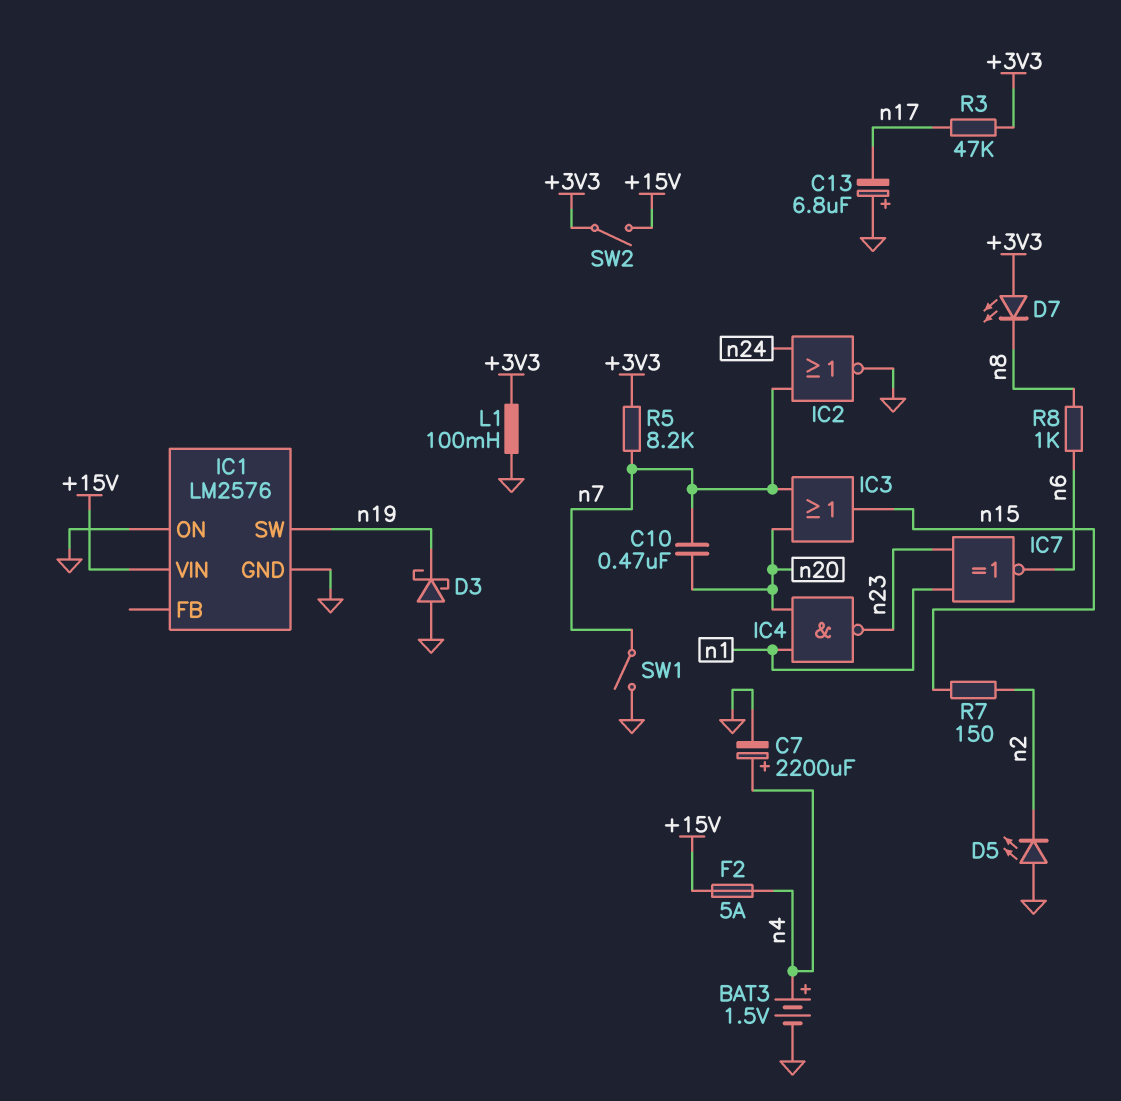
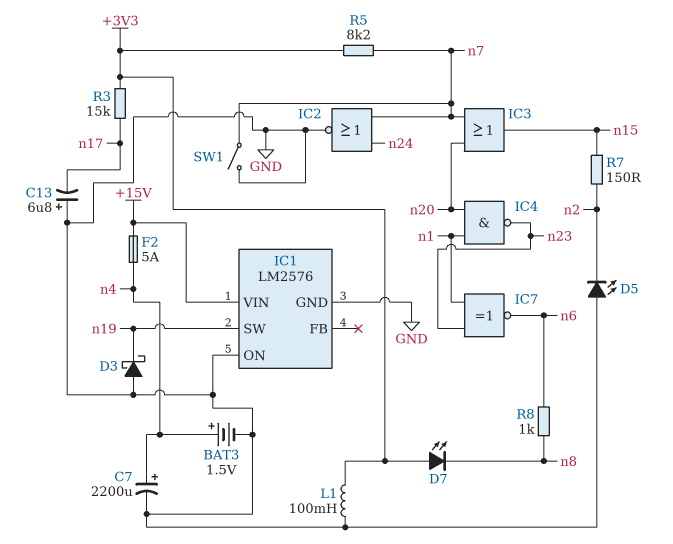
C10: 470nF (n7, n20) -> none
R3: 47k (+3V3, n17) -> 15k (+3V3, n17)
SW2: switch (+3V3, +15V) -> none

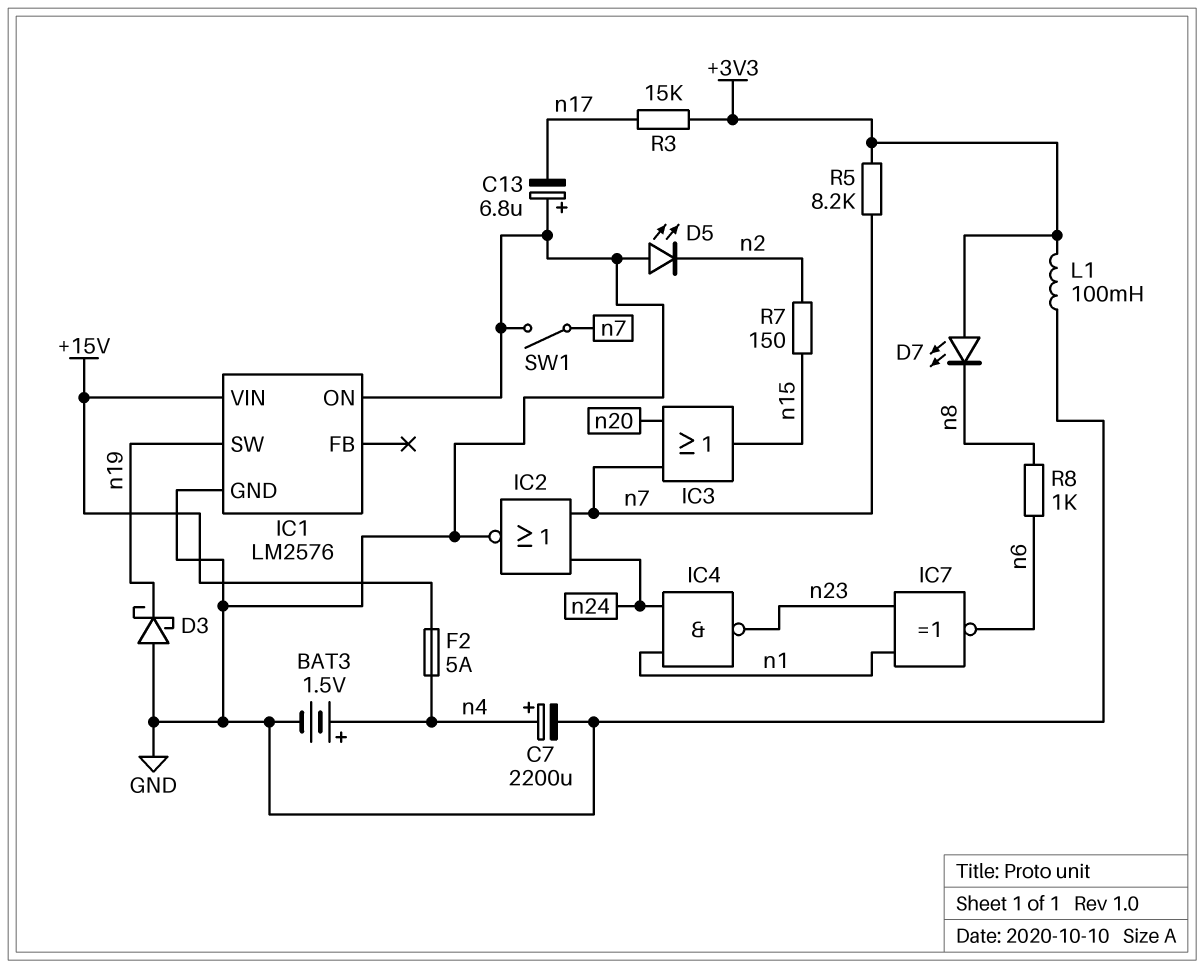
IC4: NAND (in n1, in n20, out n23) -> NAND (in n1, in n24, out n23)

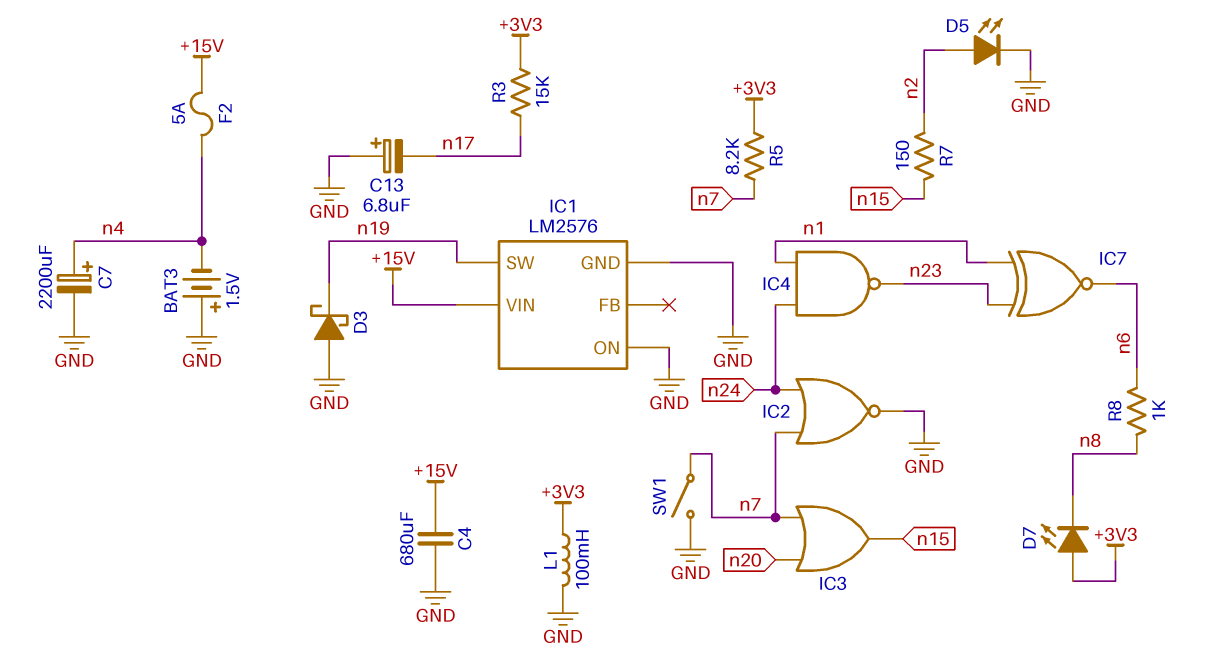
BAT3: 1.5V (plus n4, minus GND) -> 1.5V (plus GND, minus n4)
C4: none -> 680uF (+15V, GND)
D5: LED (A GND, K n2) -> LED (A n2, K GND)

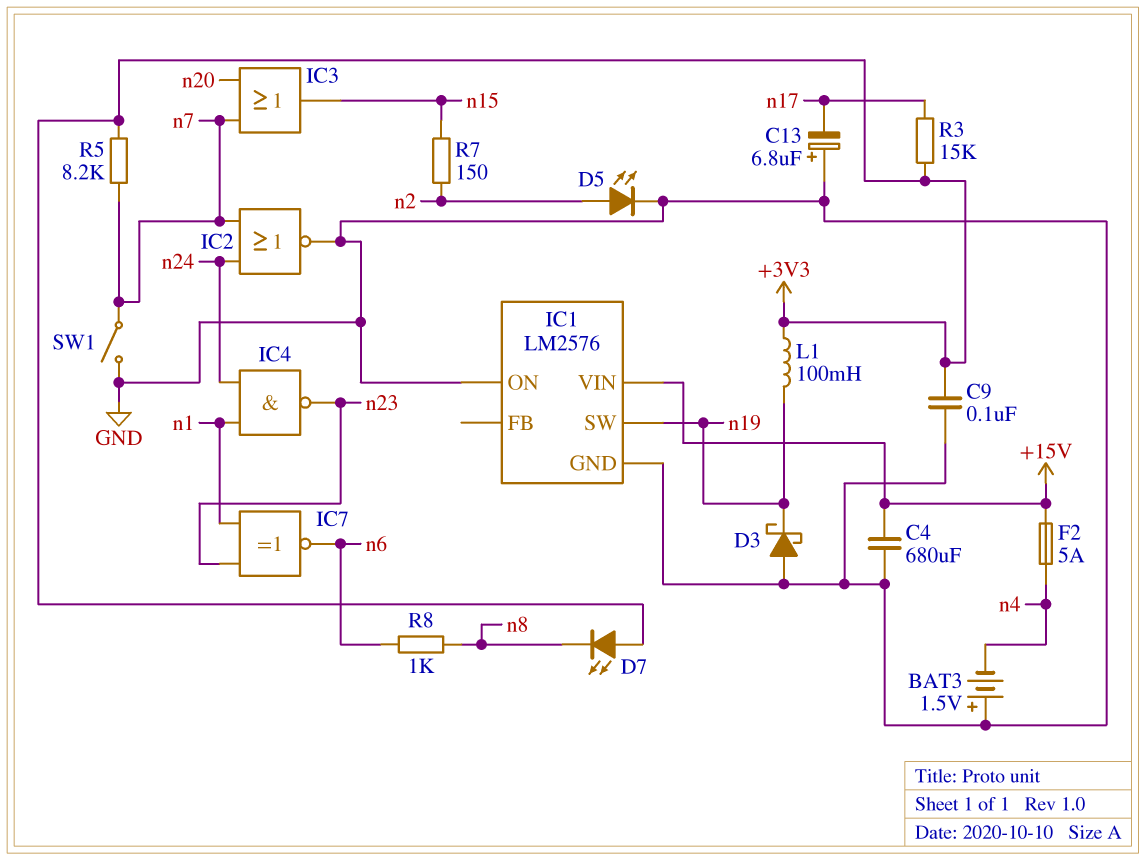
C7: 2200uF (plus n4, minus GND) -> none
C9: none -> 100nF (+3V3, GND)
L1: 100mH (+3V3, GND) -> 100mH (+3V3, n19)

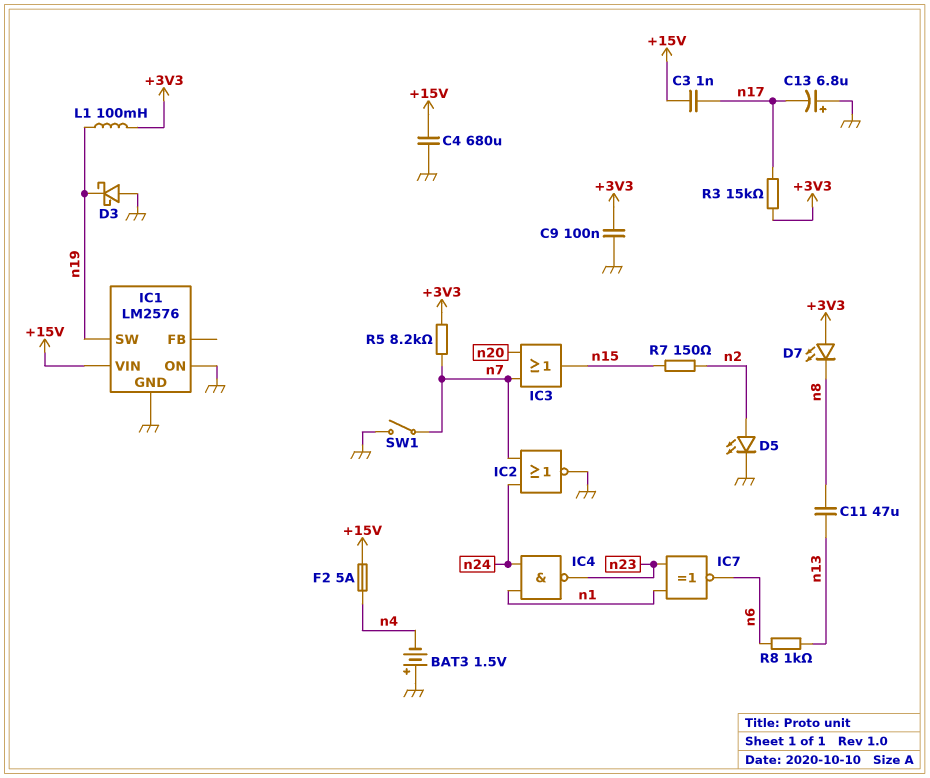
C3: none -> 1nF (+15V, n17)
C11: none -> 47uF (n8, n13)
R8: 1k (n6, n8) -> 1k (n6, n13)

